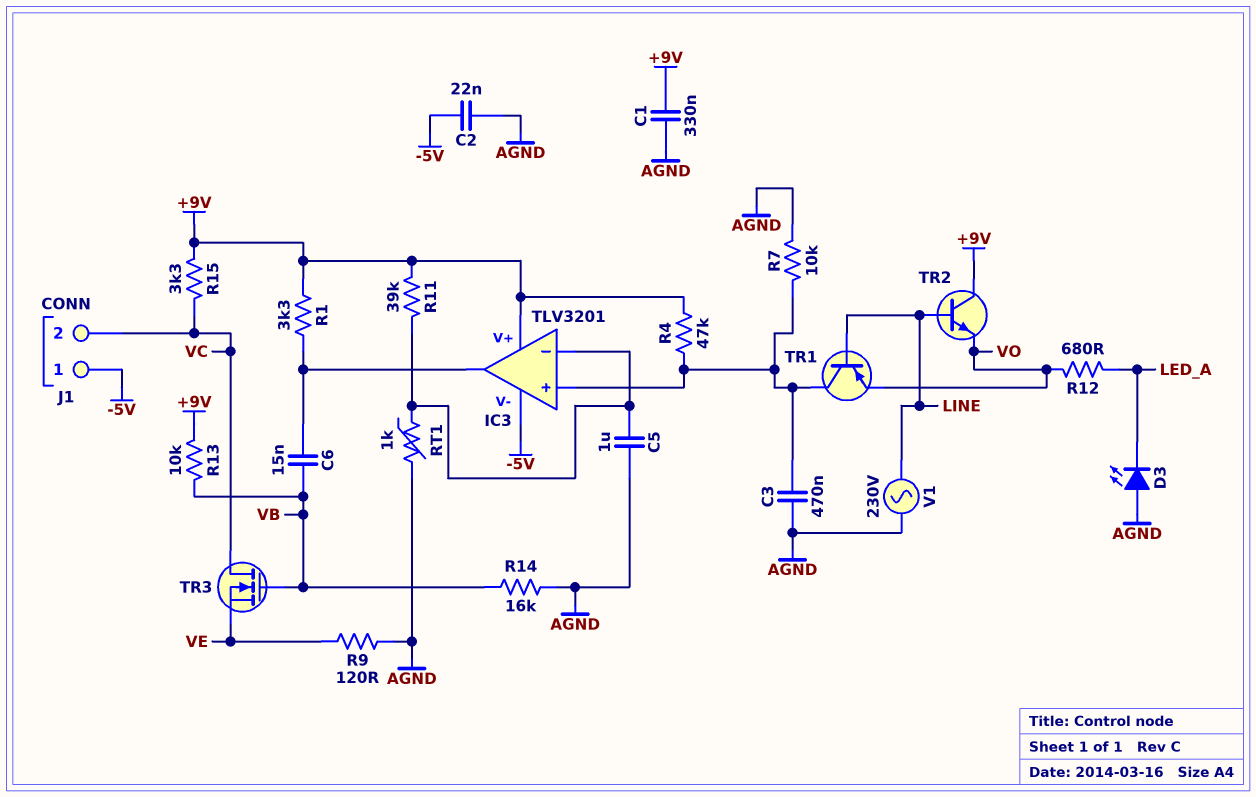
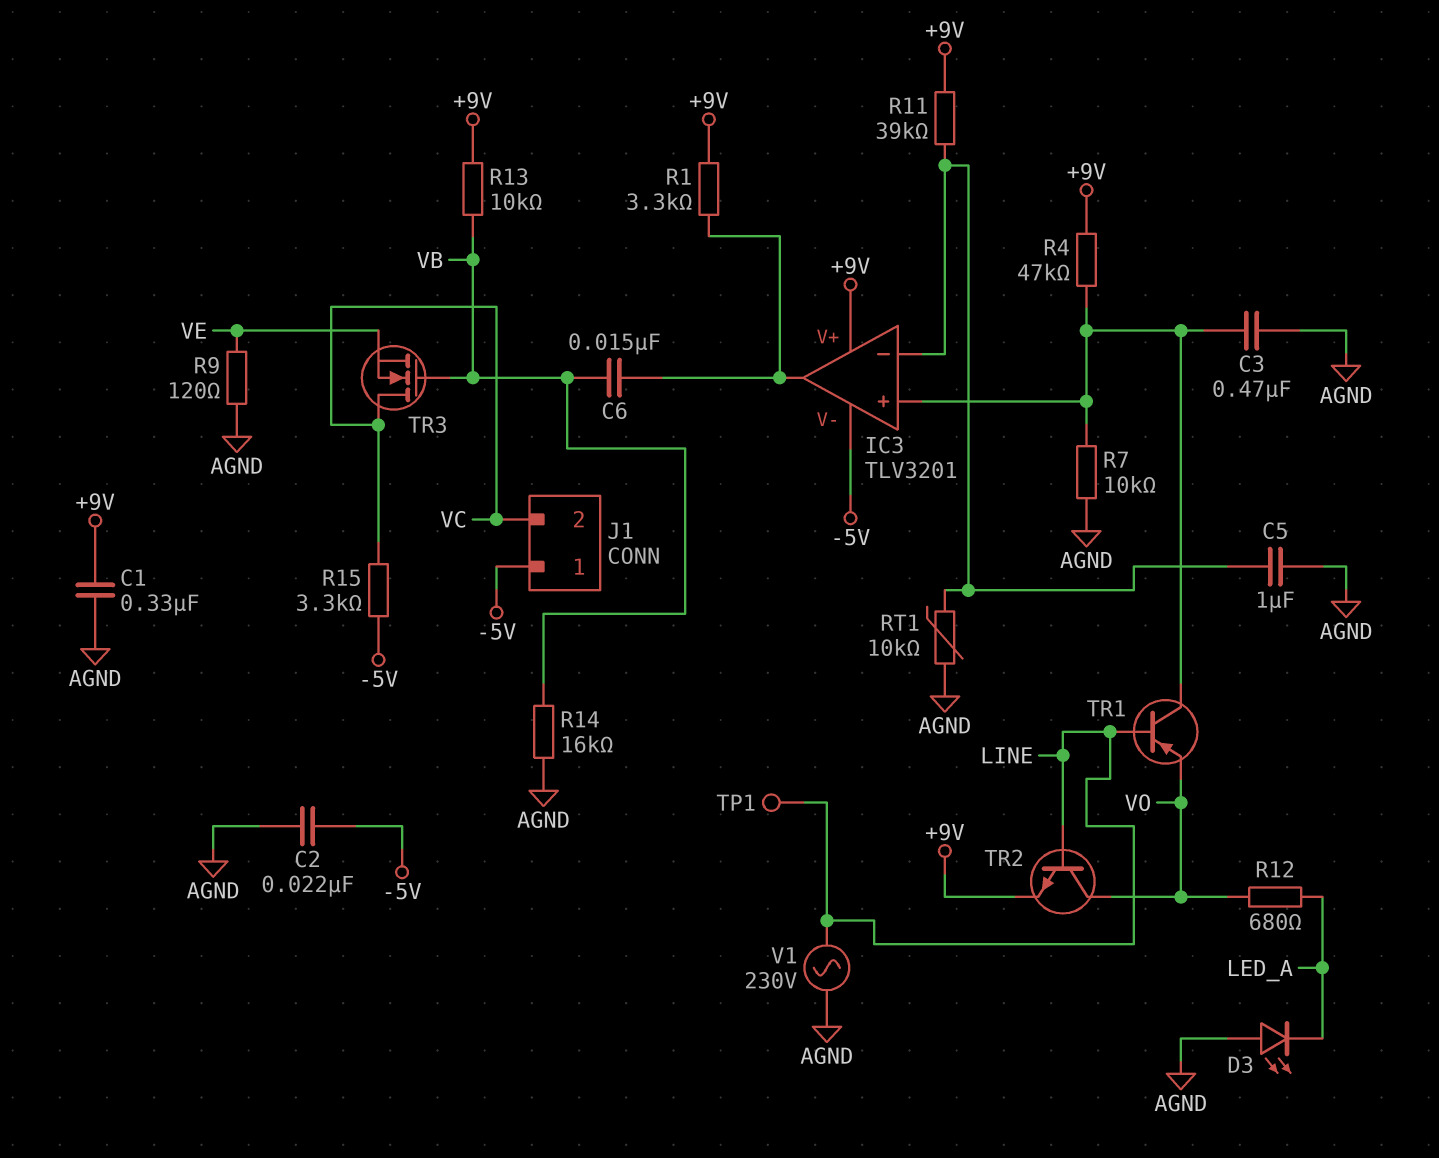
R15: 3.3k (+9V, VC) -> 3.3k (-5V, VC)
RT1: 1k (AGND, IC3/in-) -> 10k (AGND, IC3/in-)
TP1: none -> test point (LINE)
TR2: NPN (B LINE, C +9V, E VO) -> NPN (B LINE, C VO, E +9V)

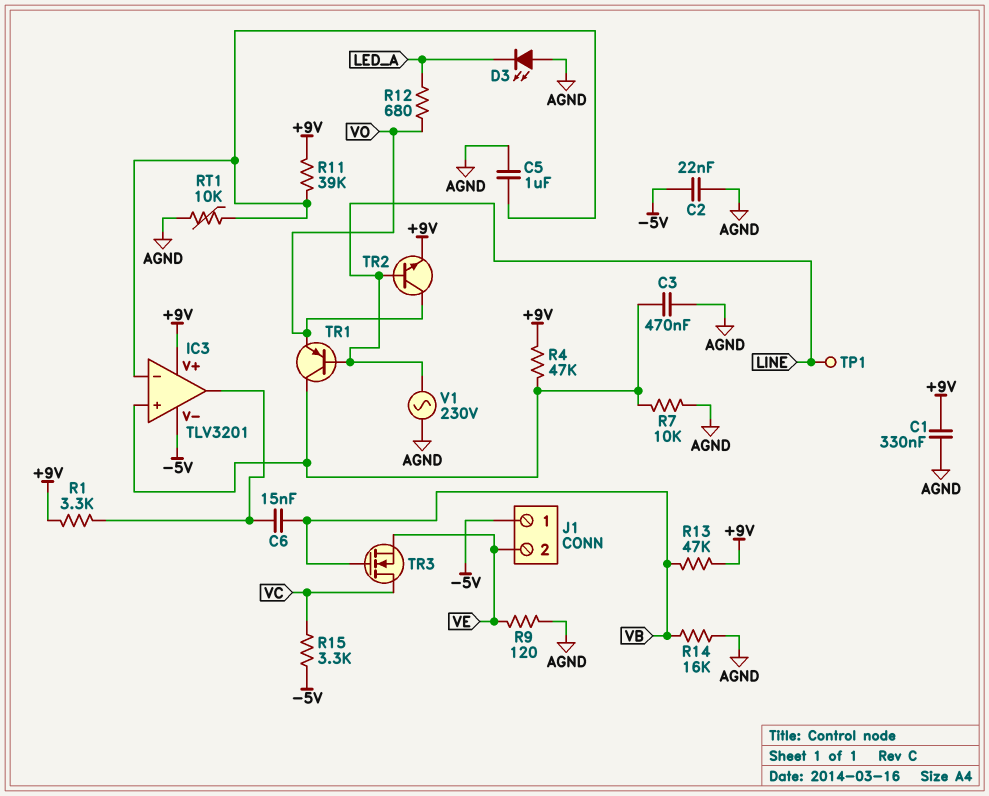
J1 pin 2: VC -> VE
R13: 10k (+9V, VB) -> 47k (+9V, VB)

